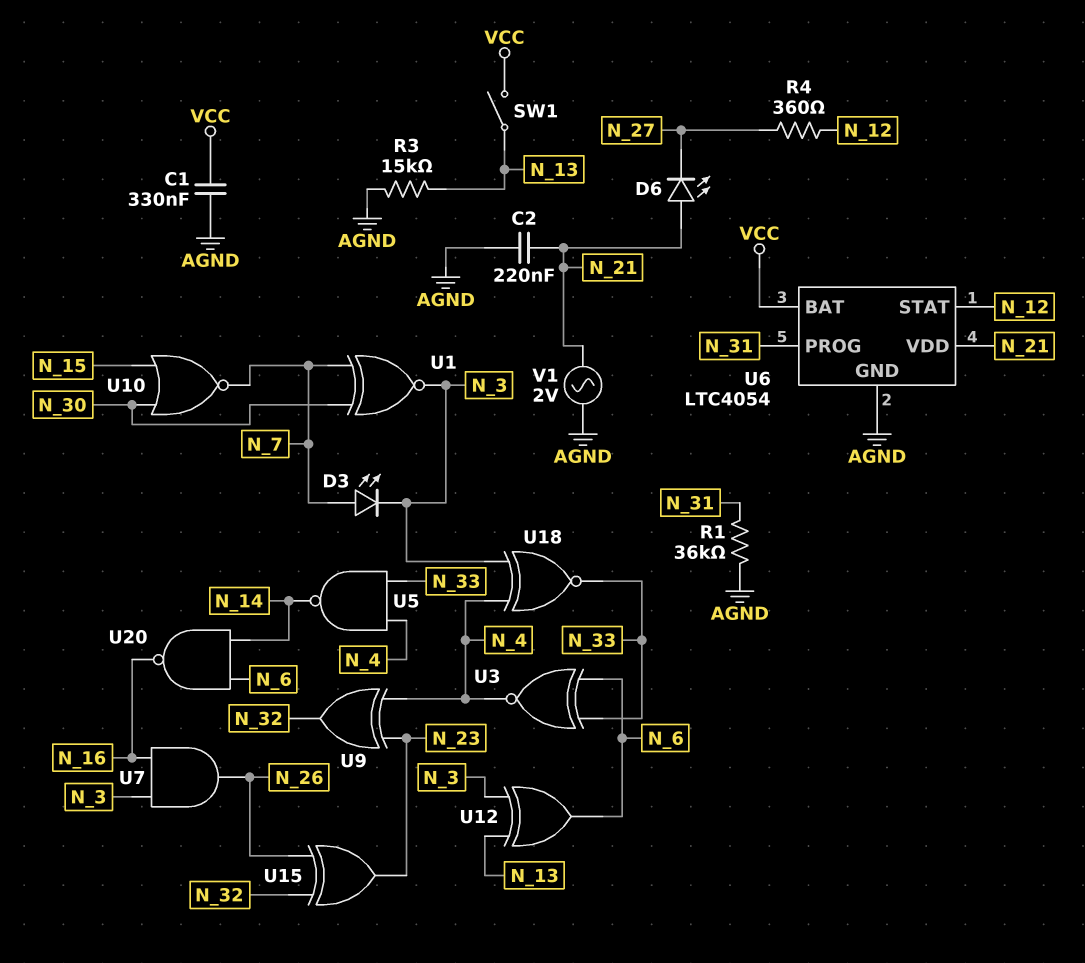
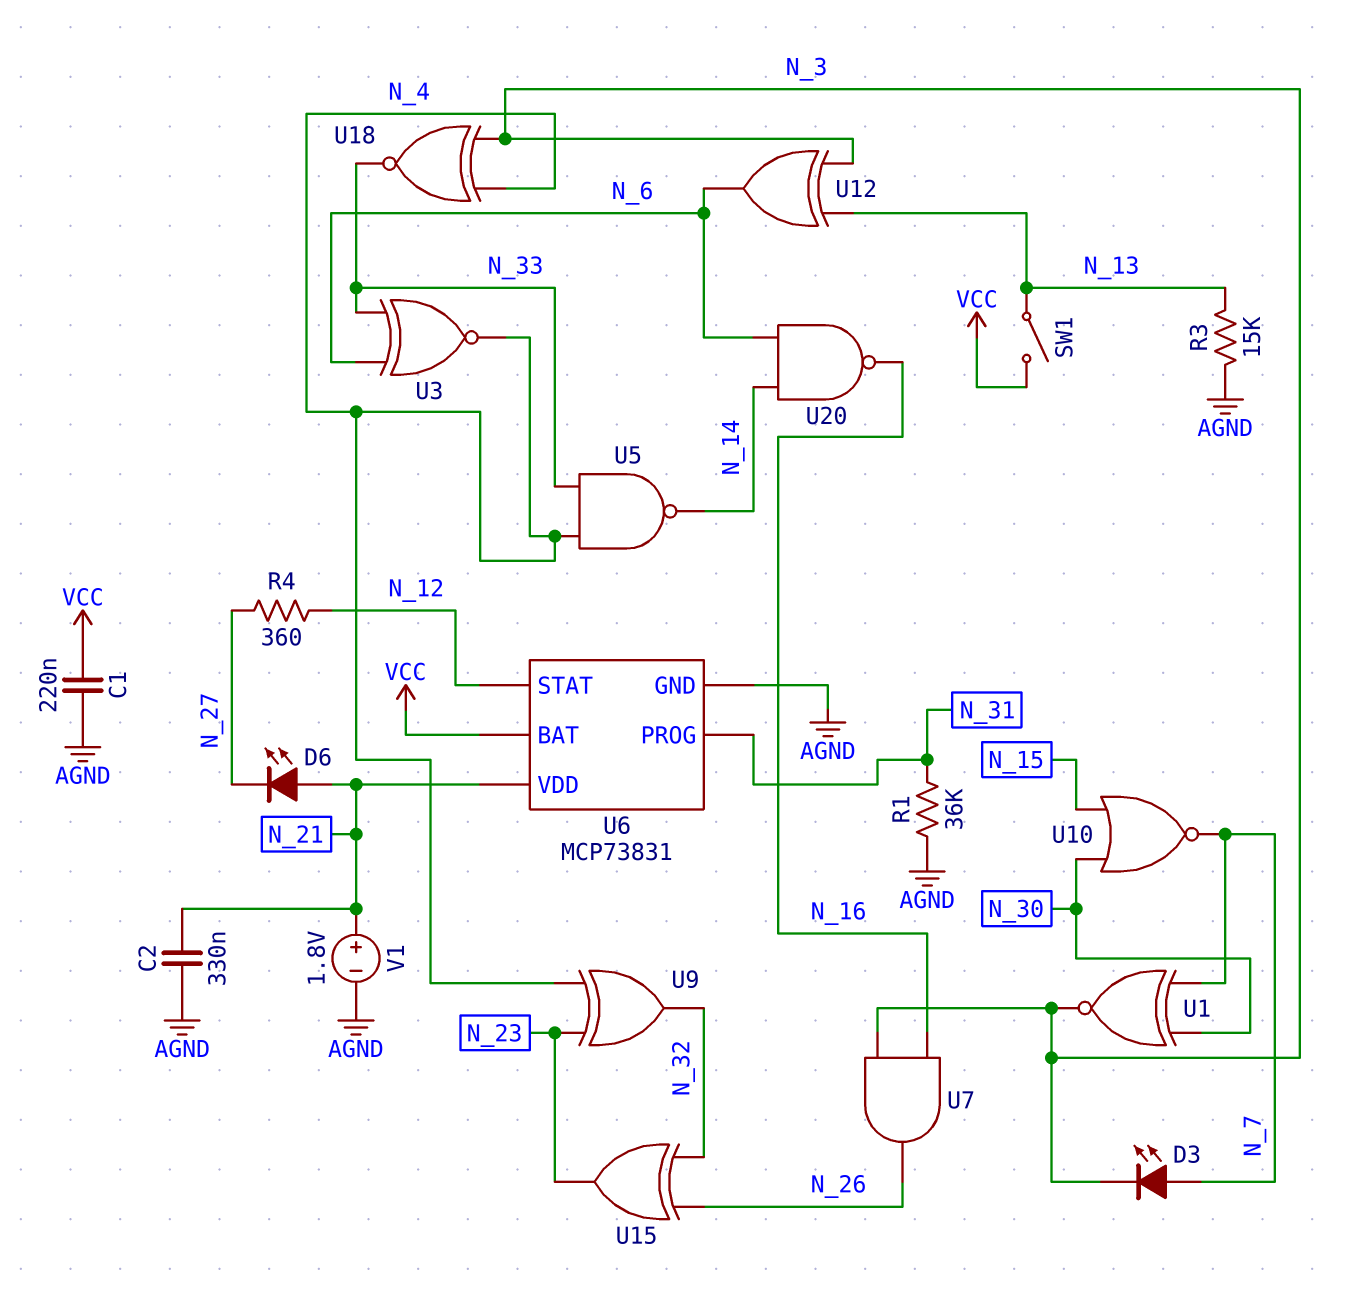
C1: 330nF (AGND, VCC) -> 220nF (AGND, VCC)
C2: 220nF (AGND, N_21) -> 330nF (AGND, N_21)
U6: LTC4054 -> MCP73831
V1: AC 2V (AGND, N_21) -> 1.8V (plus N_21, minus AGND)

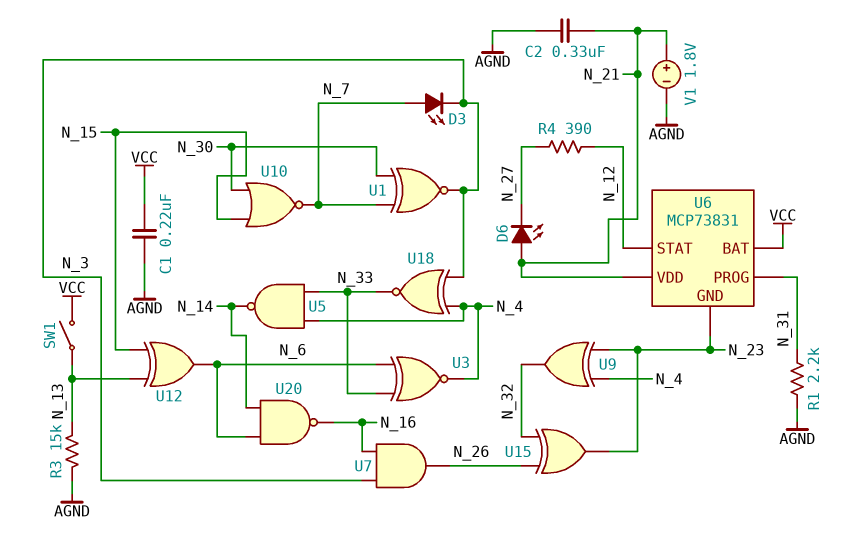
R1: 36k (AGND, N_31) -> 2.2k (AGND, N_31)
R4: 360 (N_12, N_27) -> 390 (N_12, N_27)
U6 pin GND: AGND -> N_23
U12: XOR (in N_3, in N_13, out N_6) -> XOR (in N_13, in N_15, out N_6)

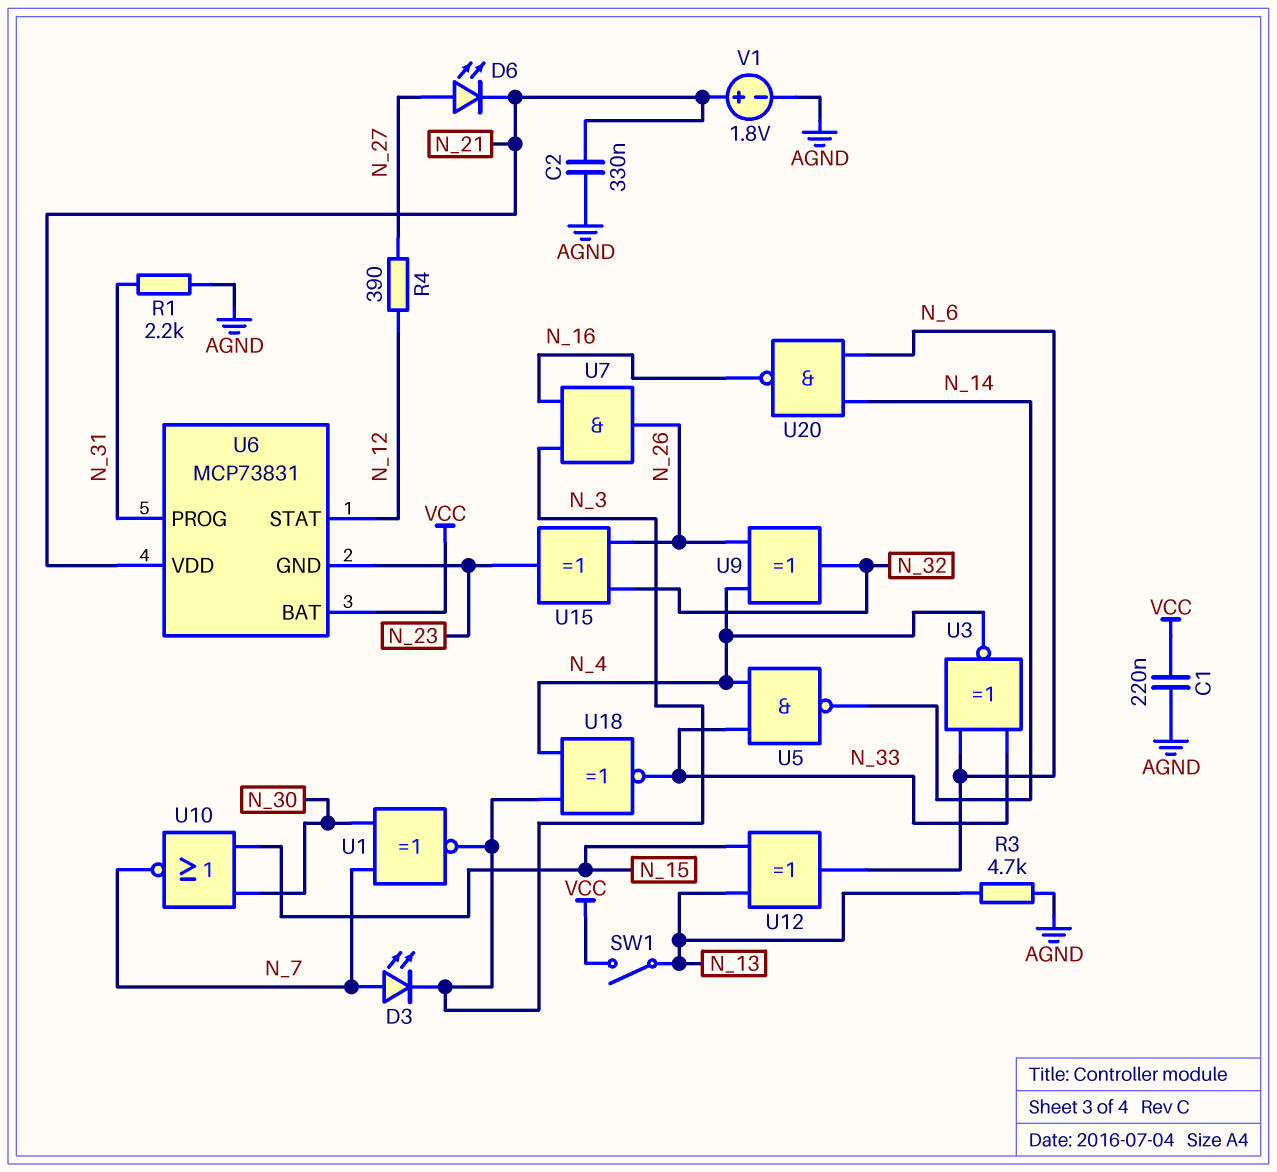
D6: LED (A N_21, K N_27) -> LED (A N_27, K N_21)
R3: 15k (AGND, N_13) -> 4.7k (AGND, N_13)
U9: XOR (in N_4, in N_23, out N_32) -> XOR (in N_4, in N_26, out N_32)

